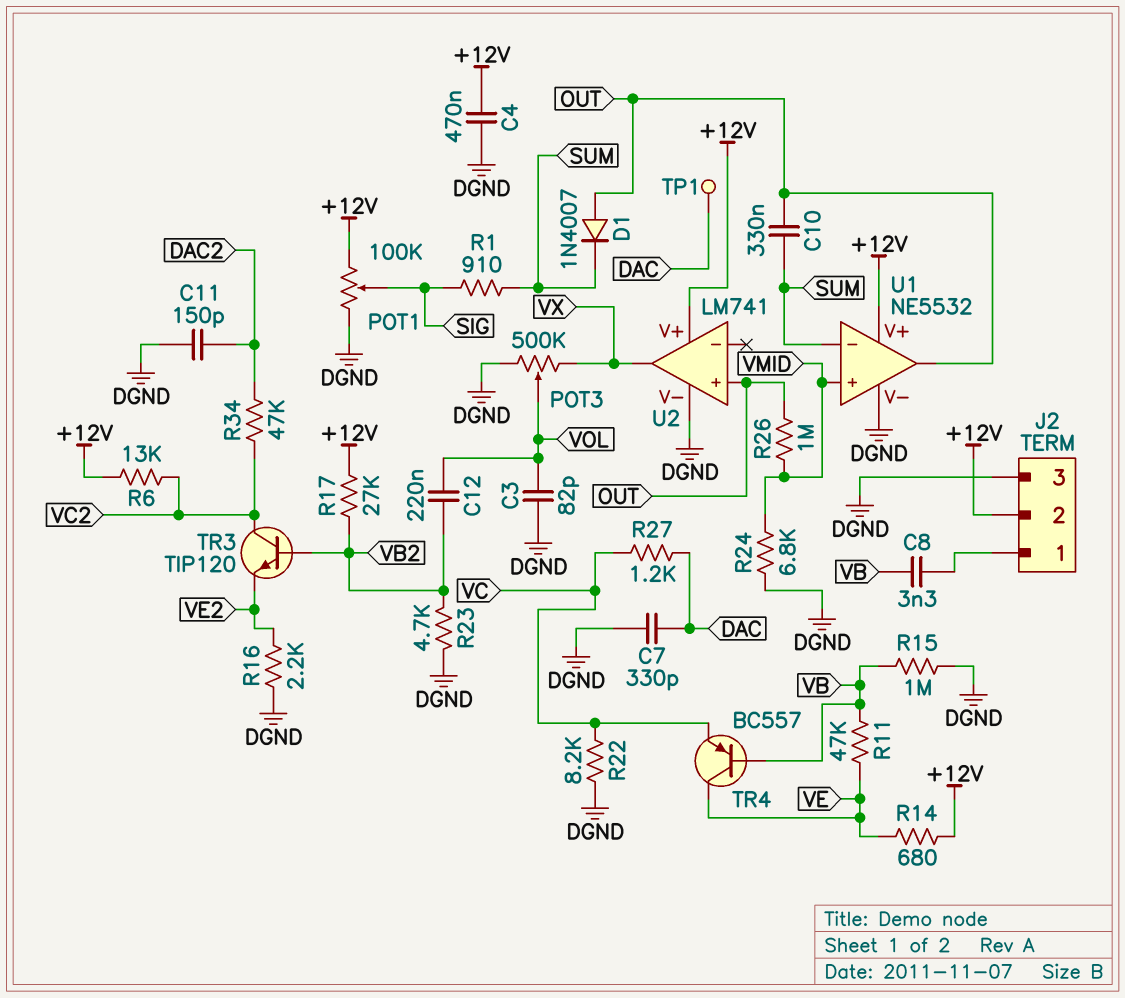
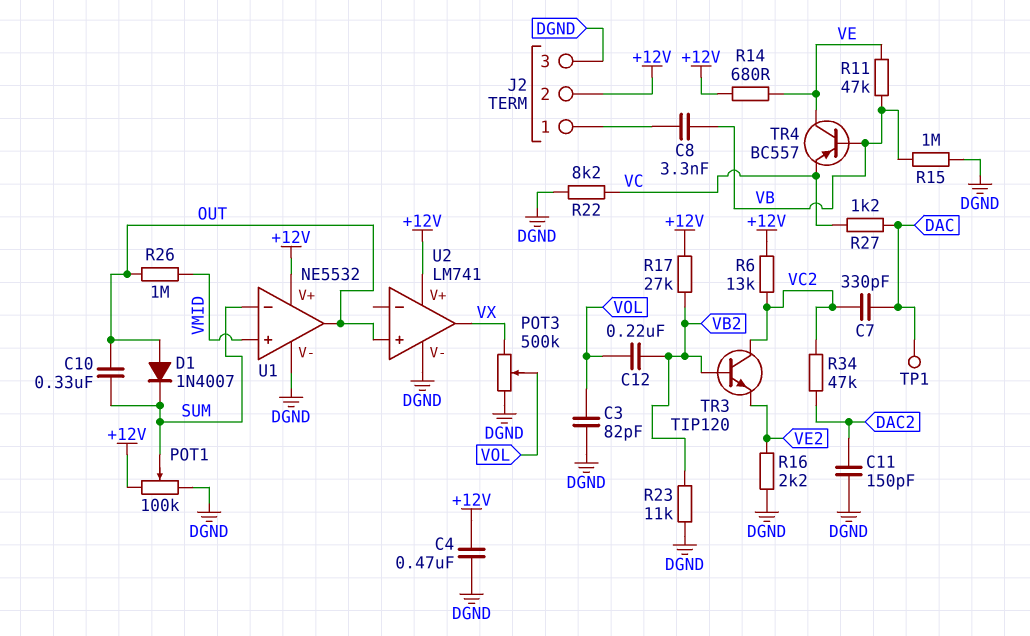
C7: 330pF (DAC, DGND) -> 330pF (DAC, VC2)
POT1: 100k (+12V, DGND, wiper SIG) -> 100k (+12V, DGND, wiper SUM)
R1: 910 (SIG, SUM) -> none
R23: 4.7k (DGND, VB2) -> 11k (DGND, VB2)
R24: 6.8k (DGND, VMID) -> none

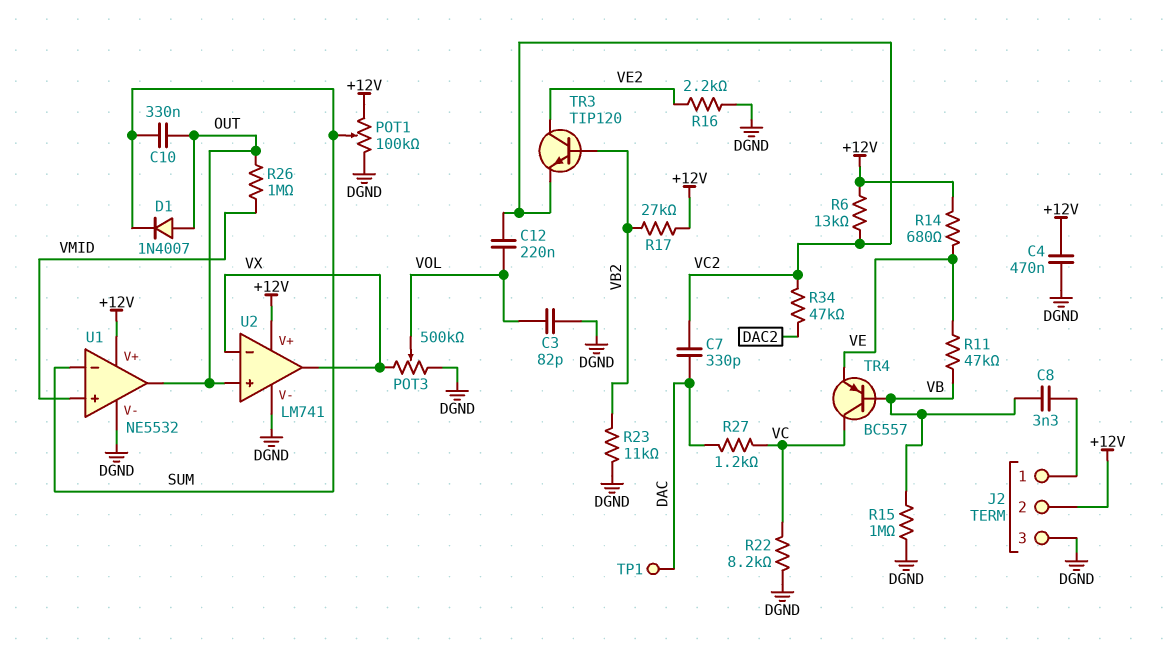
C11: 150pF (DAC2, DGND) -> none
C12: 220nF (VB2, VOL) -> 220nF (VC2, VOL)
TR3: NPN TIP120 (B VB2, C VC2, E VE2) -> NPN TIP120 (B VB2, C VE2, E VC2)
TR4: PNP BC557 (B VB, C VE, E VC) -> PNP BC557 (B VB, C VC, E VE)
U2 pin in-: none -> VX

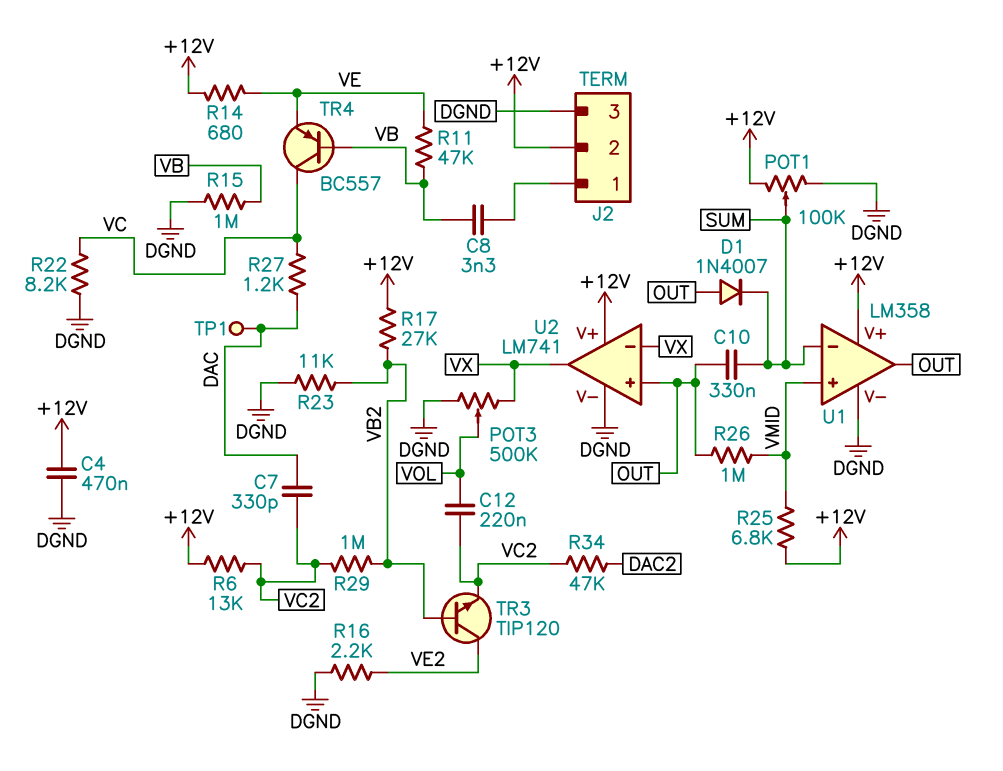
C3: 82pF (DGND, VOL) -> none
R25: none -> 6.8k (+12V, VMID)
R29: none -> 1M (VB2, VC2)
U1: NE5532 -> LM358

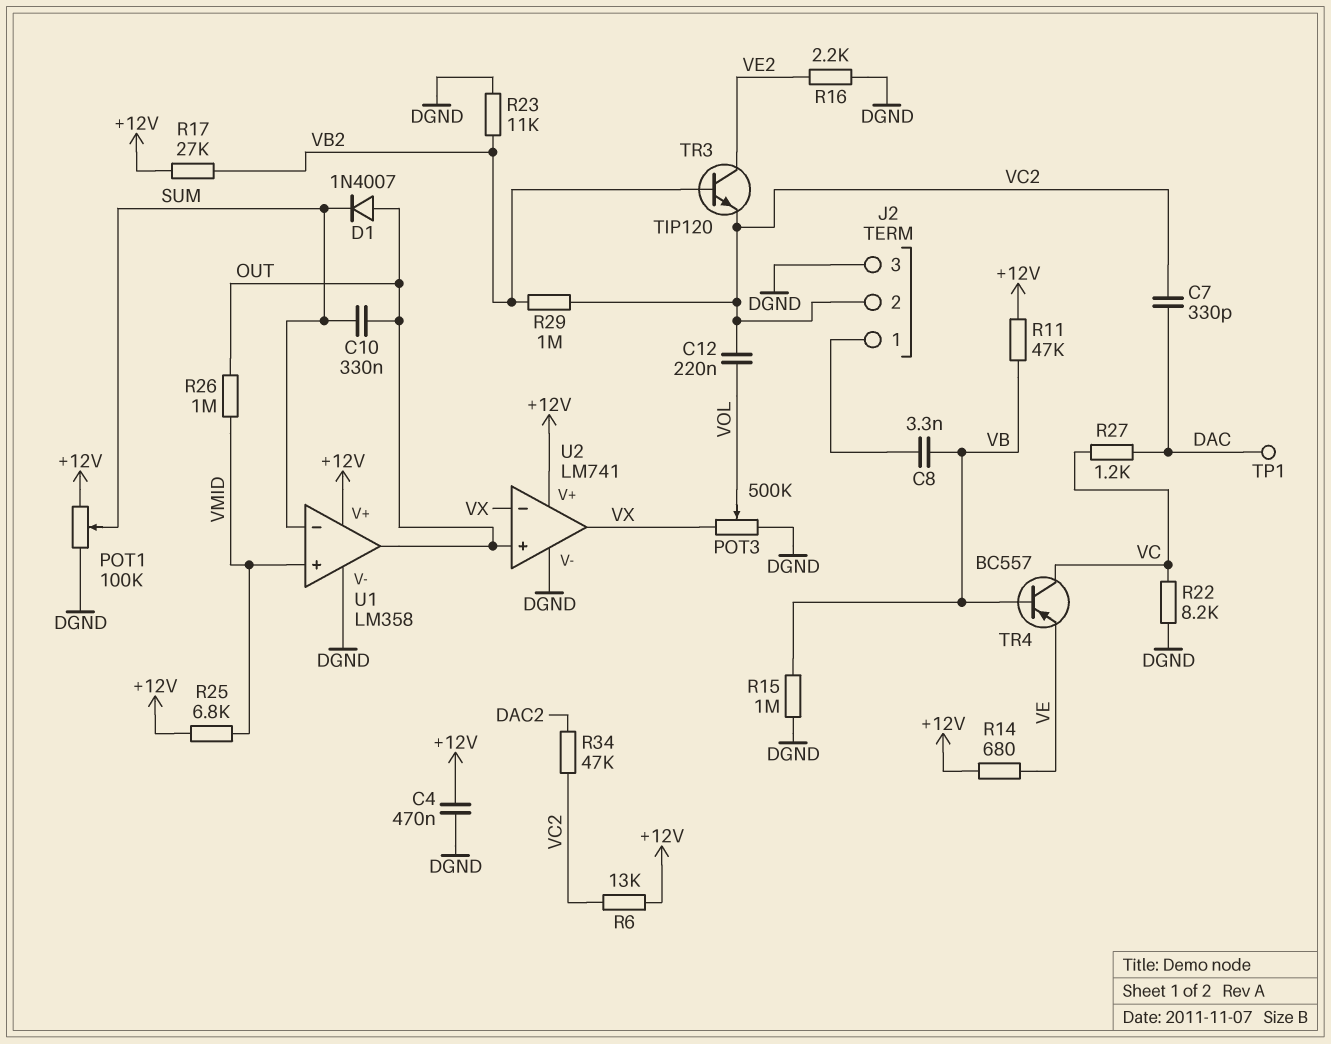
J2 pin 2: +12V -> VC2
R11: 47k (VB, VE) -> 47k (+12V, VB)

